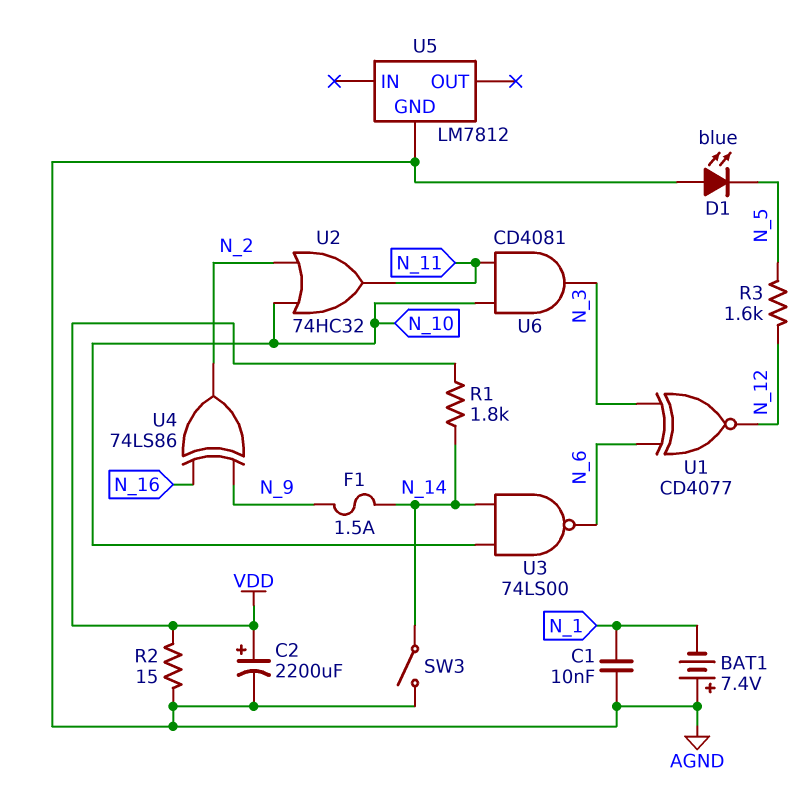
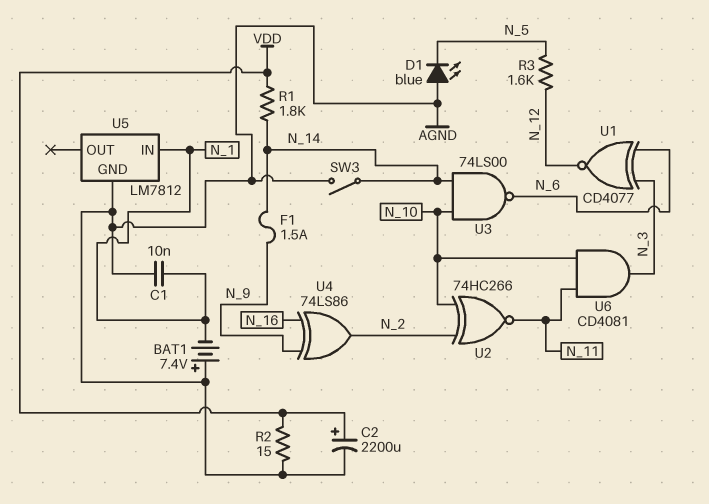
U2: OR 74HC32 (in N_2, in N_10, out N_11) -> XNOR 74HC266 (in N_2, in N_10, out N_11)
U5 pin IN: none -> N_1

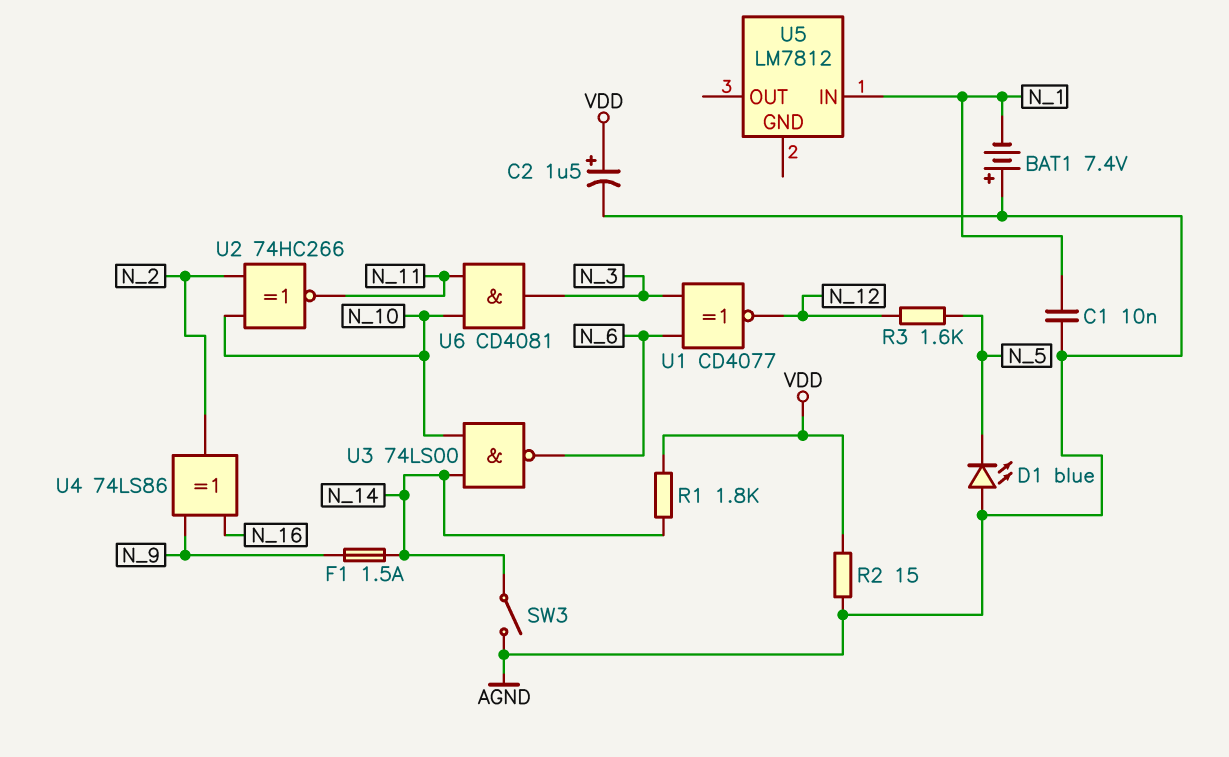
C2: 2200uF (plus VDD, minus AGND) -> 1.5uF (plus VDD, minus AGND)
U5 pin GND: AGND -> none

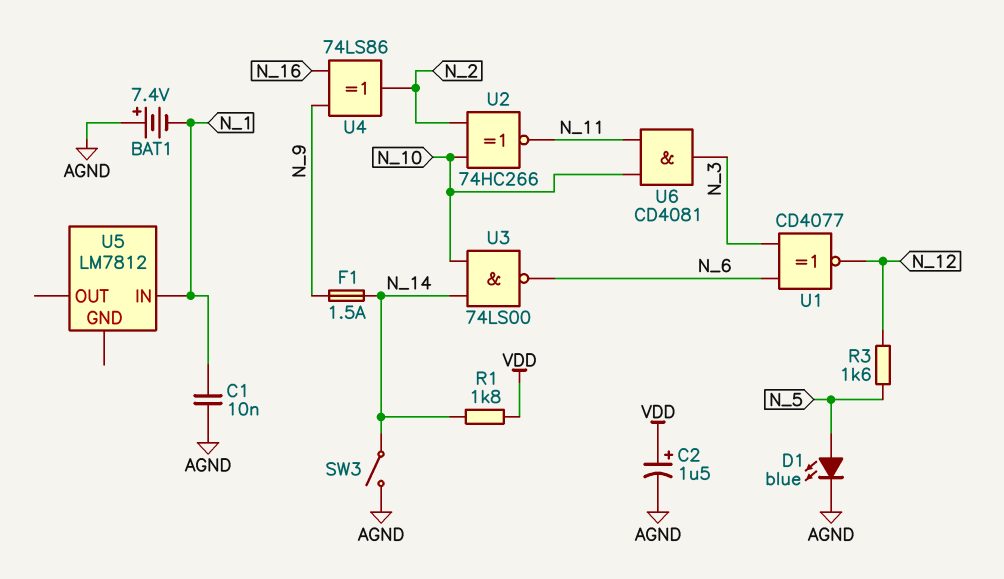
D1: LED blue (A AGND, K N_5) -> LED blue (A N_5, K AGND)
R2: 15 (AGND, VDD) -> none

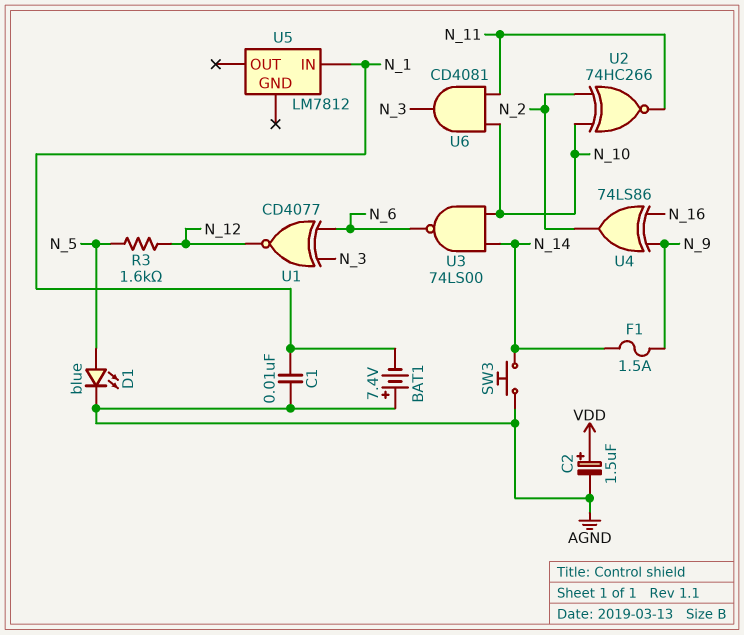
R1: 1.8k (N_14, VDD) -> none
SW3: switch (AGND, N_14) -> button (AGND, N_14)

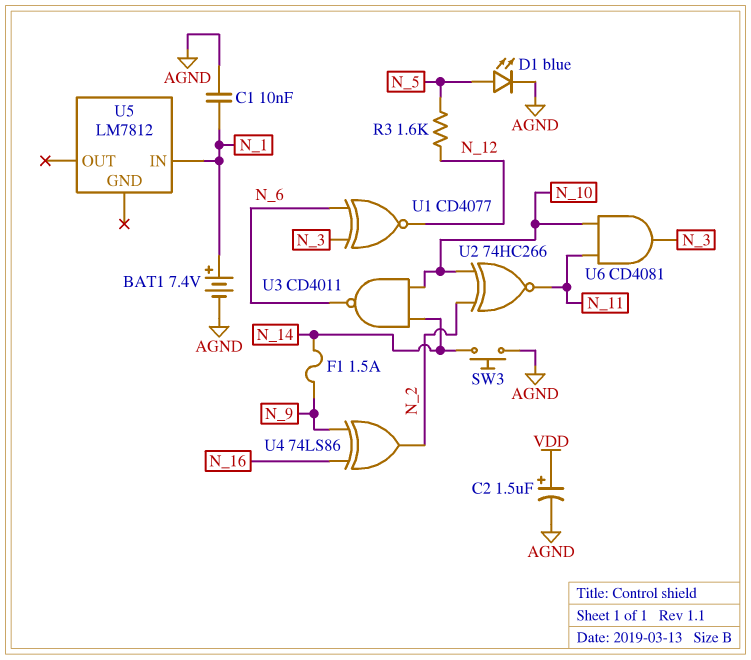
BAT1: 7.4V (plus AGND, minus N_1) -> 7.4V (plus N_1, minus AGND)
U3: NAND 74LS00 (in N_10, in N_14, out N_6) -> NAND CD4011 (in N_10, in N_14, out N_6)

